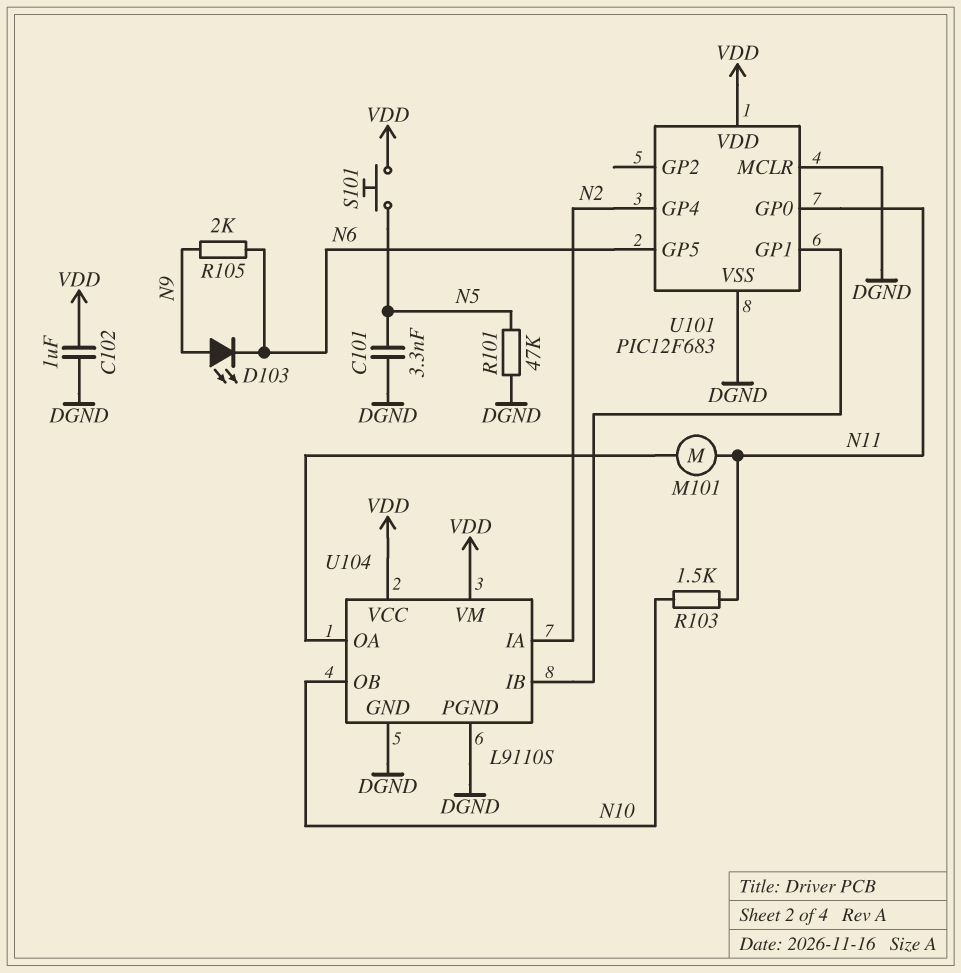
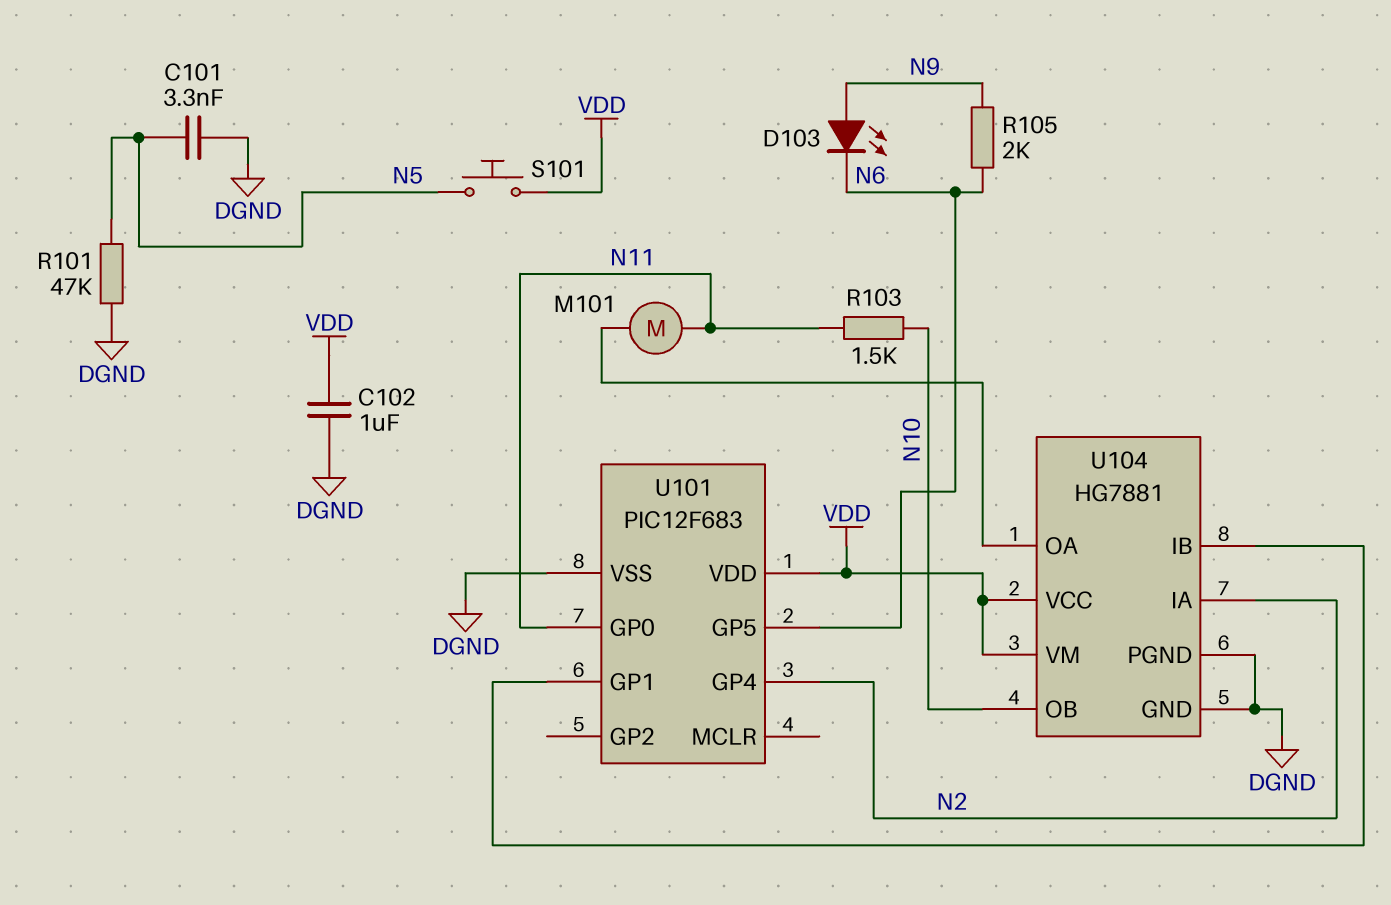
U101 pin MCLR: DGND -> none
U104: L9110S -> HG7881

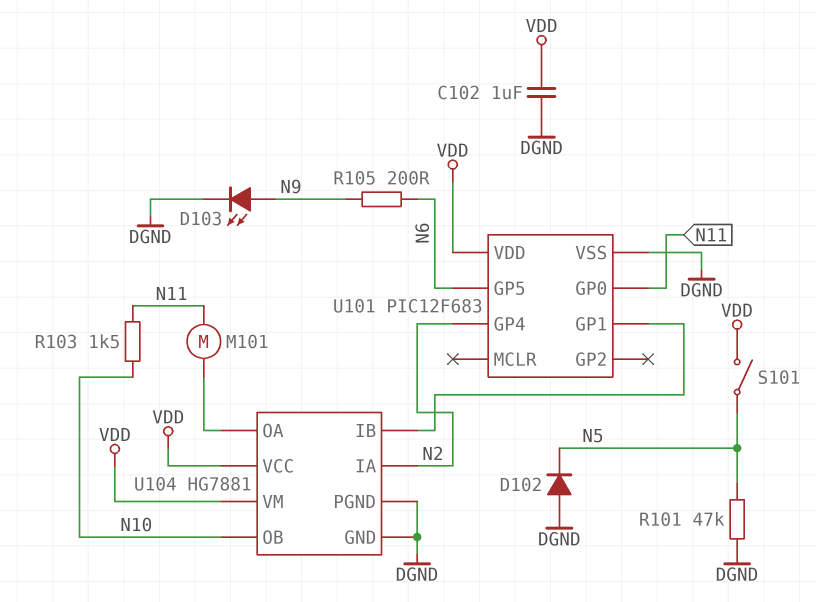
C101: 3.3nF (DGND, N5) -> none
D102: none -> diode (A DGND, K N5)
D103: LED (A N9, K N6) -> LED (A N9, K DGND)
R105: 2k (N6, N9) -> 200 (N6, N9)
S101: button (N5, VDD) -> switch (N5, VDD)

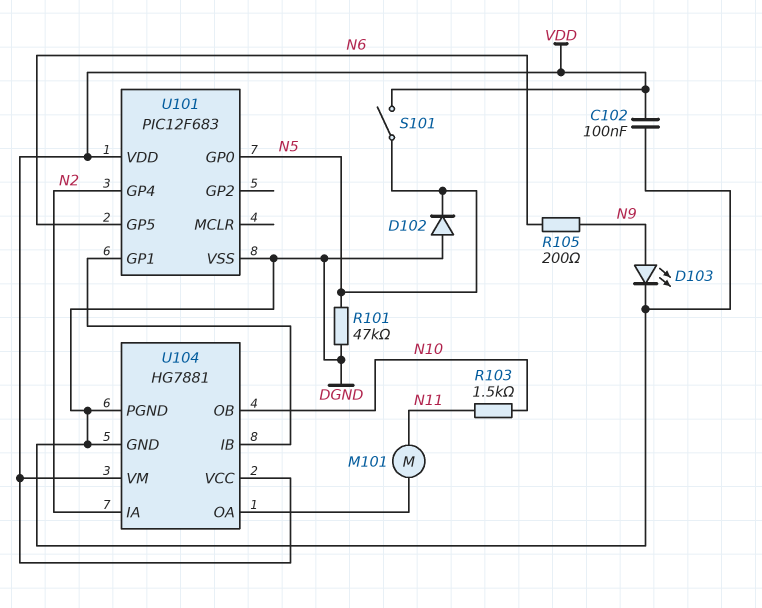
C102: 1uF (DGND, VDD) -> 100nF (DGND, VDD)
U101 pin GP0: N11 -> N5

